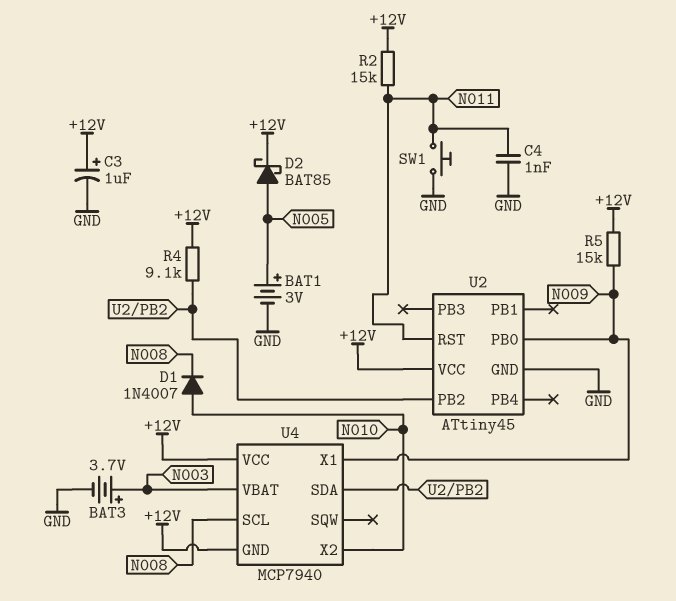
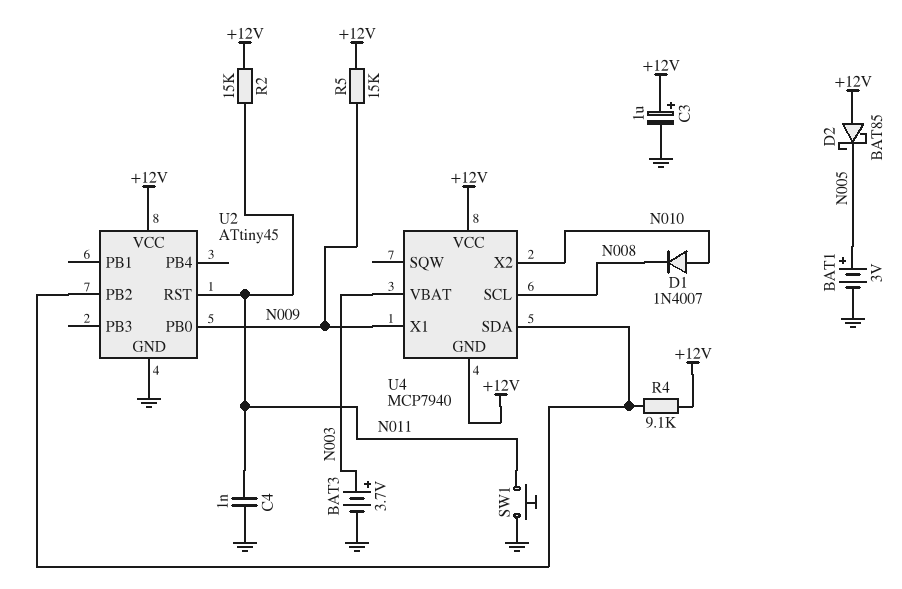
D2: schottky BAT85 (A N005, K +12V) -> schottky BAT85 (A +12V, K N005)

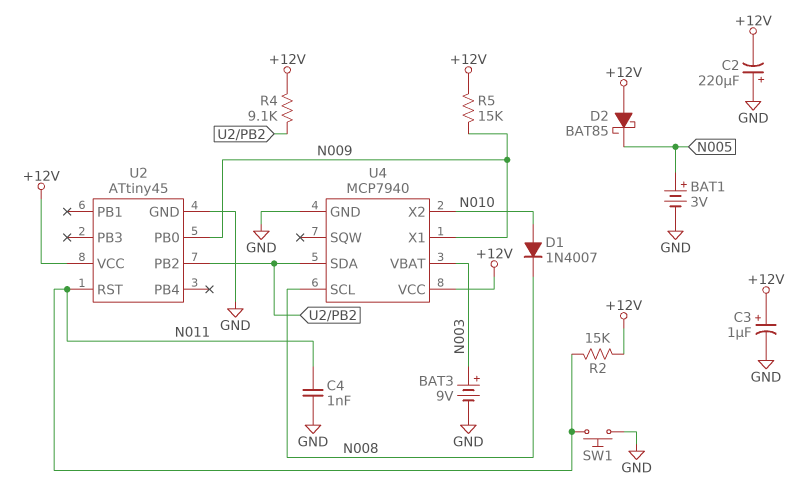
BAT3: 3.7V (plus N003, minus GND) -> 9V (plus N003, minus GND)
C2: none -> 220uF (plus GND, minus +12V)
U4 pin GND: +12V -> GND

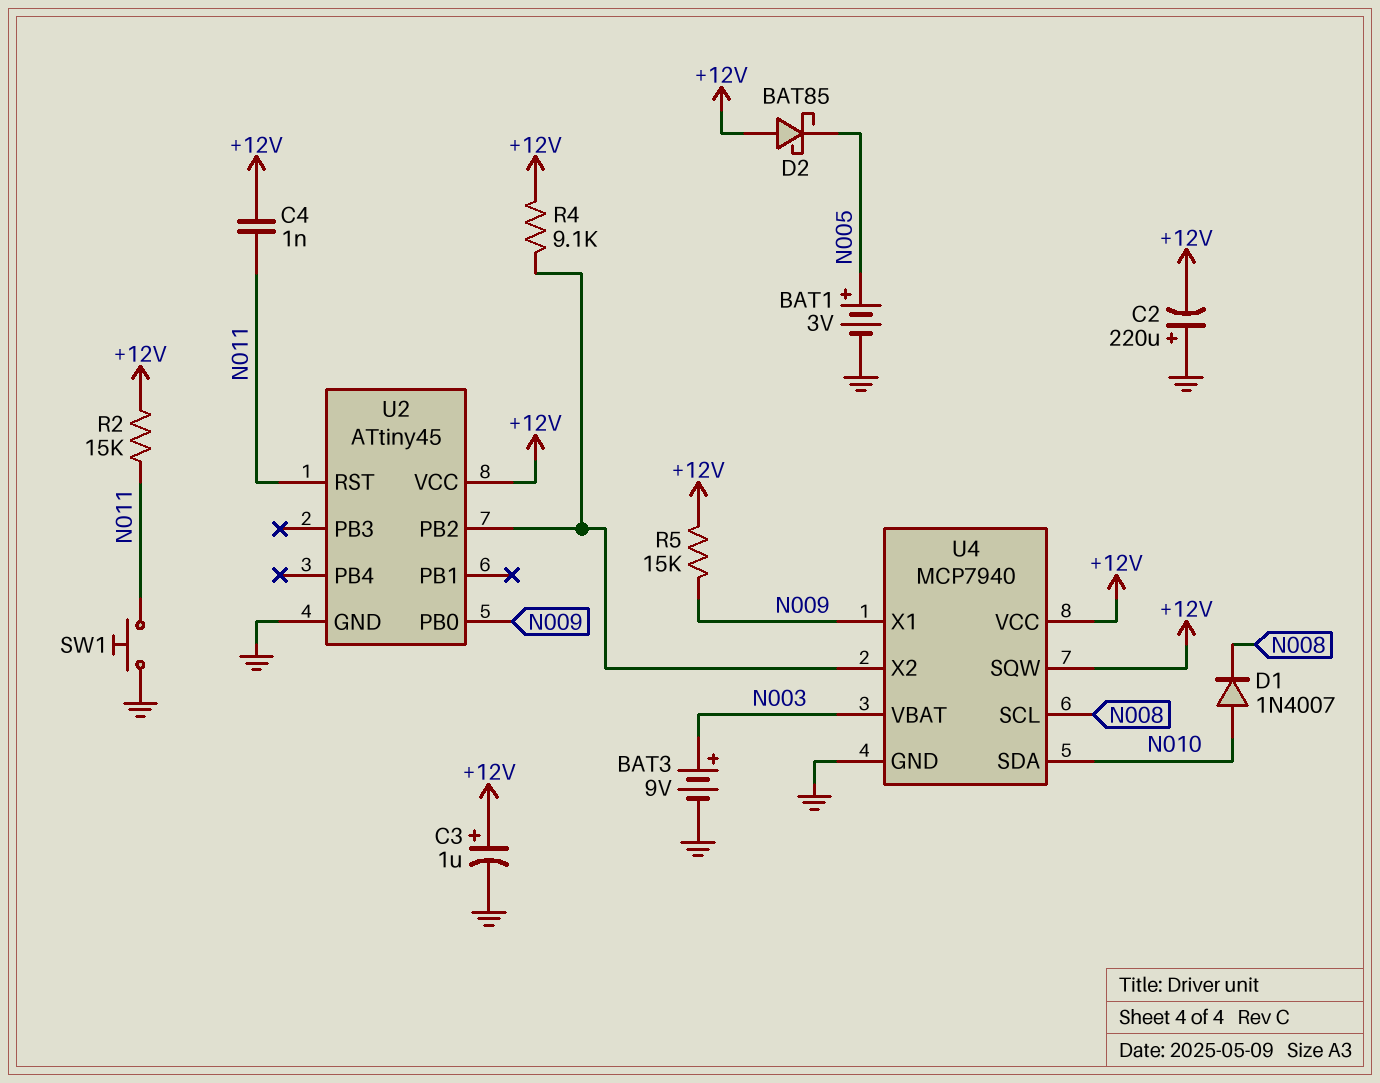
C4: 1nF (GND, N011) -> 1nF (+12V, N011)
U4 pin SDA: U2/PB2 -> N010
U4 pin SQW: none -> +12V
U4 pin X2: N010 -> U2/PB2

